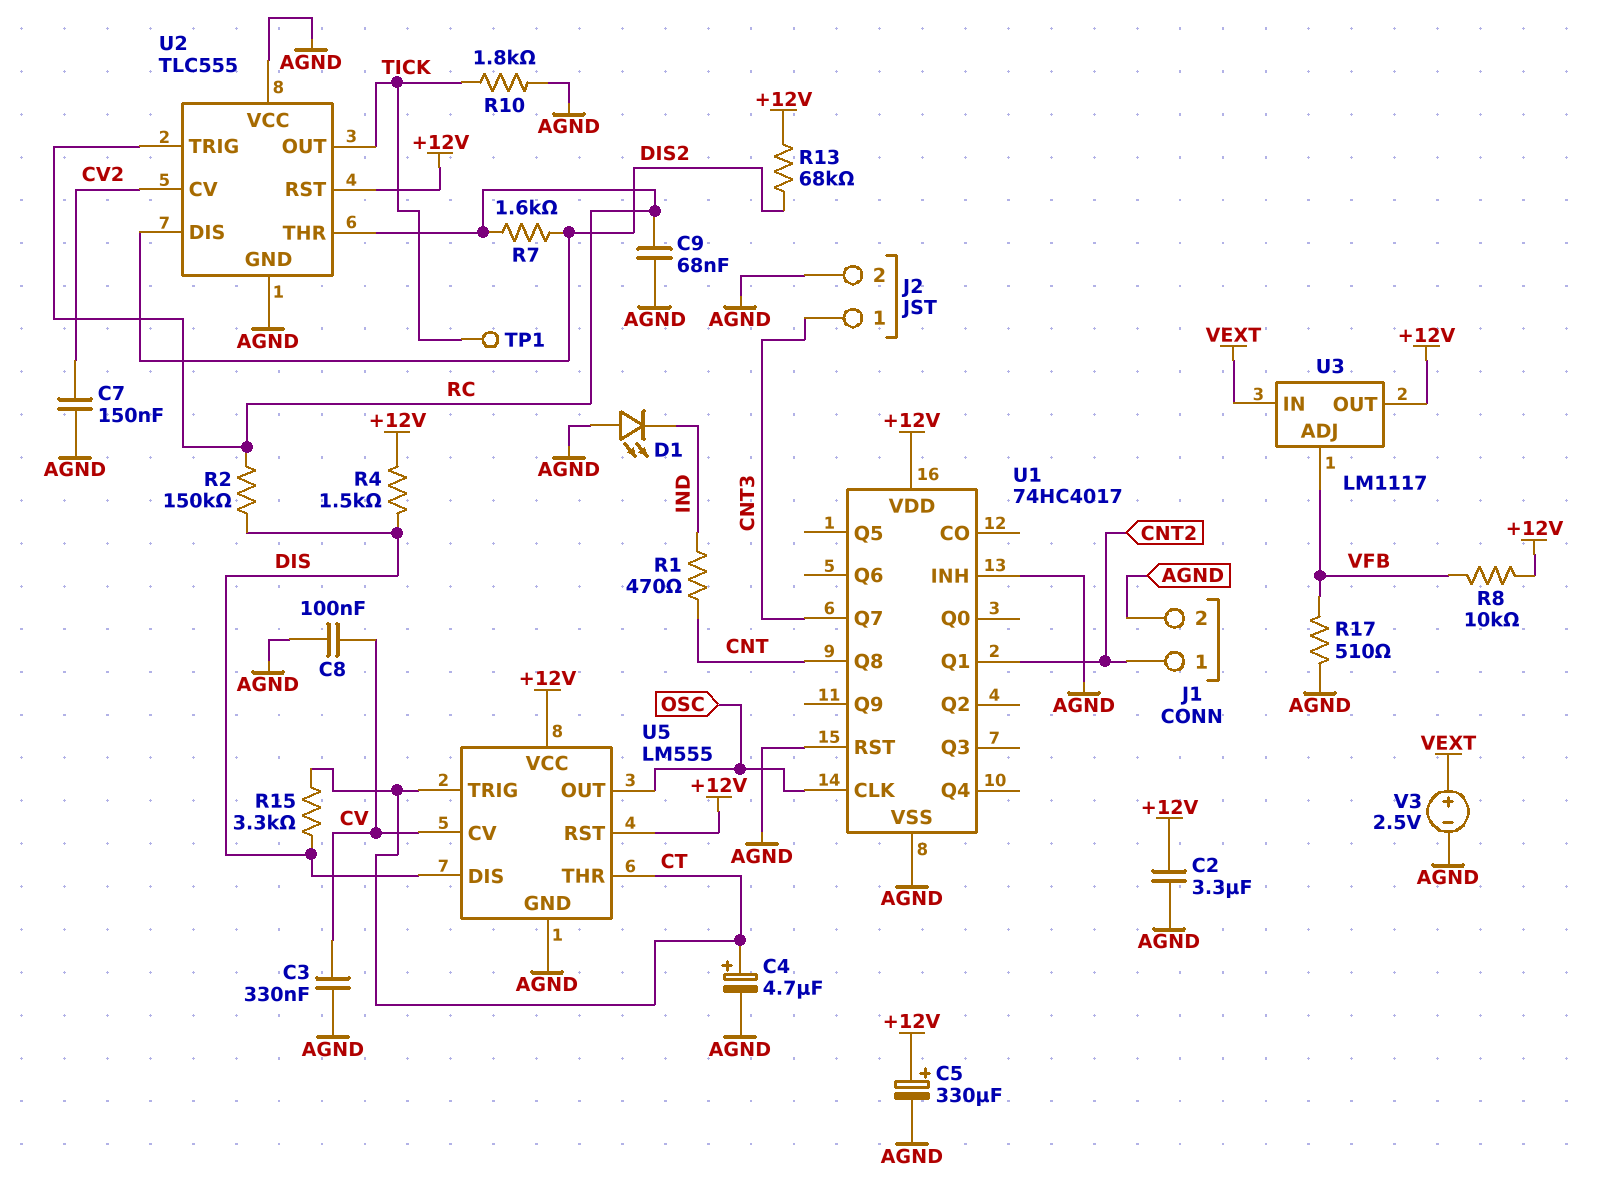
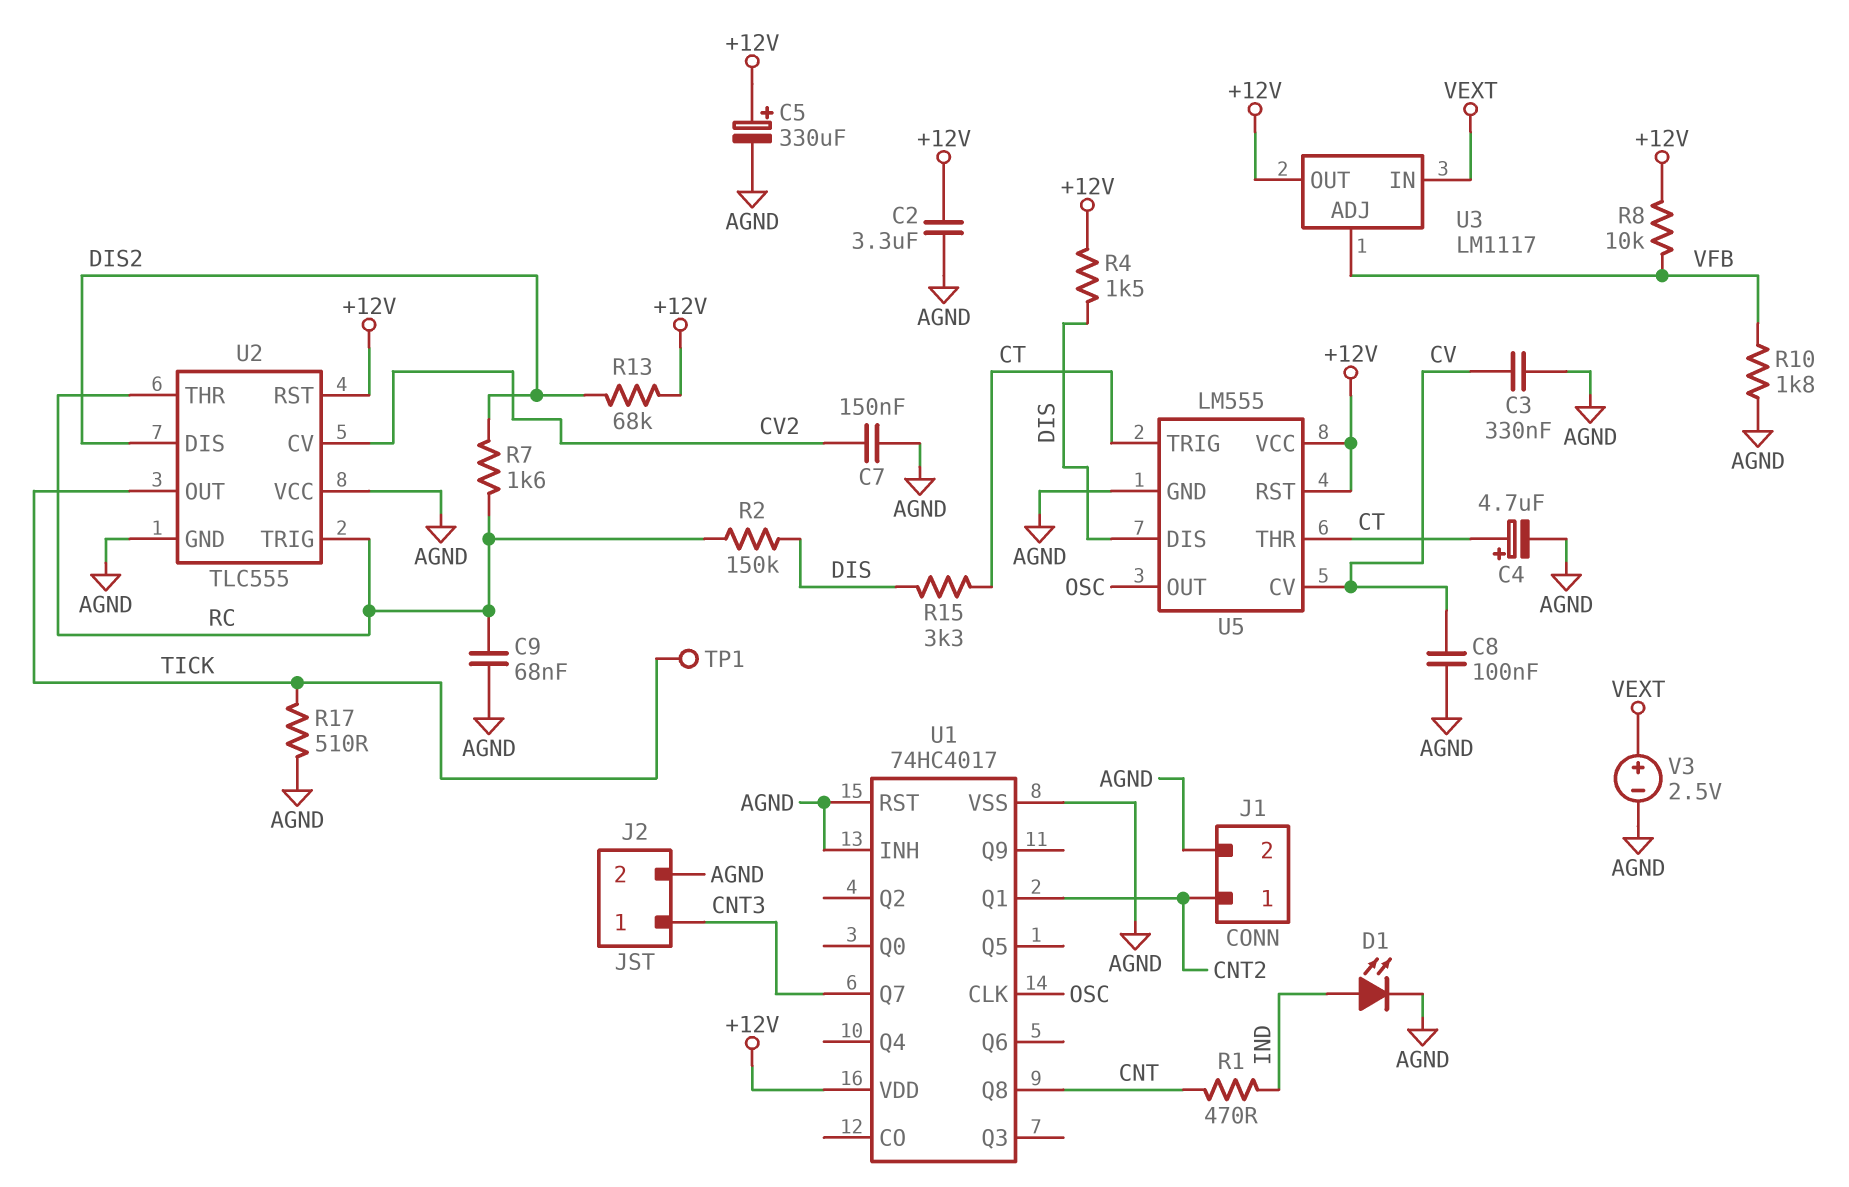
D1: LED (A AGND, K IND) -> LED (A IND, K AGND)
R10: 1.8k (AGND, TICK) -> 1.8k (AGND, VFB)
R17: 510 (AGND, VFB) -> 510 (AGND, TICK)

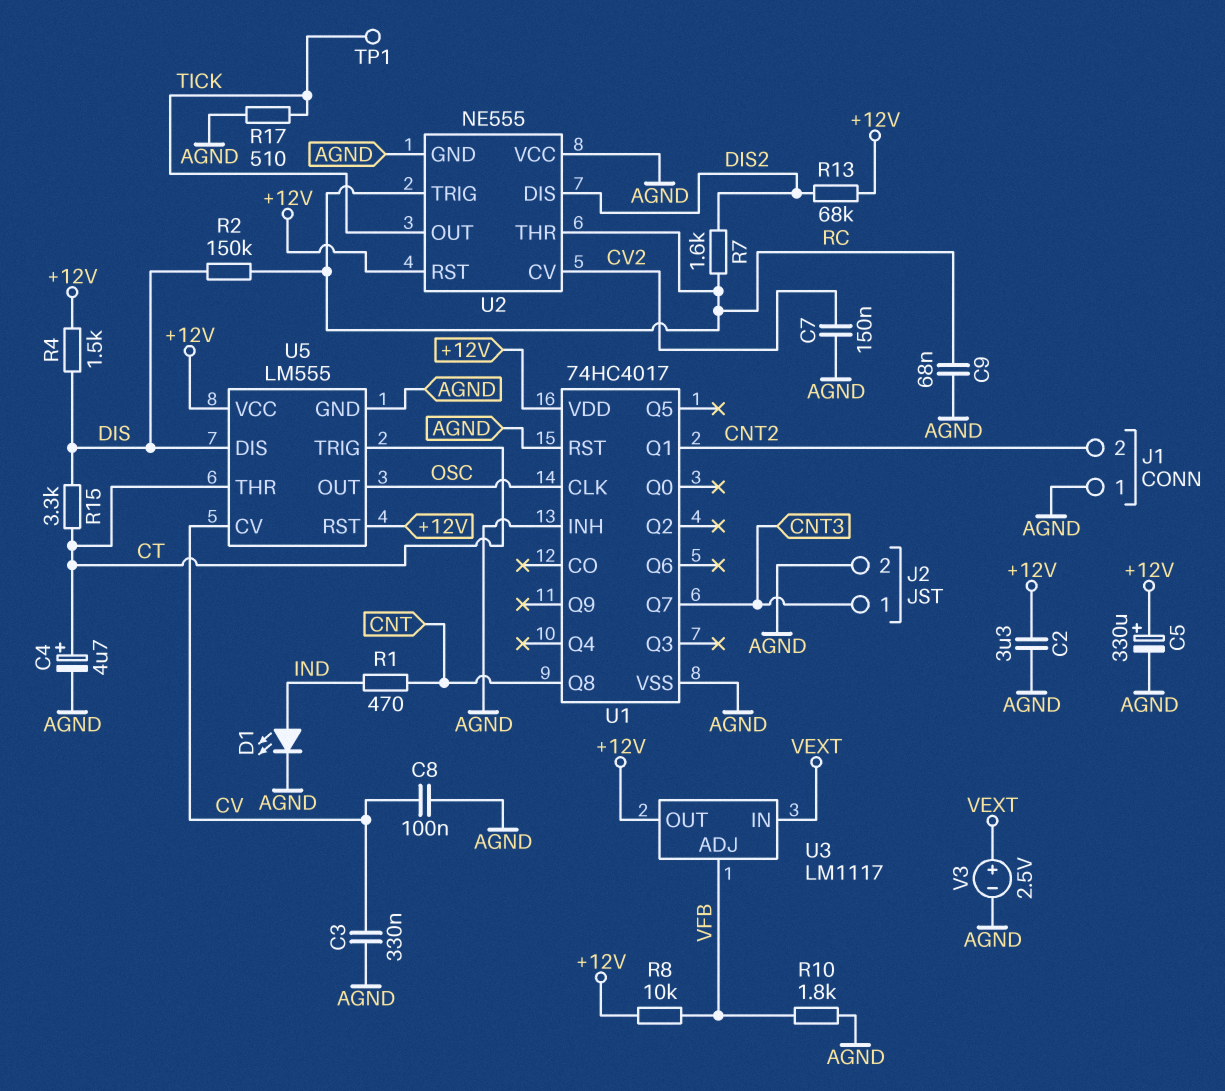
J1 pin 1: CNT2 -> AGND
J1 pin 2: AGND -> CNT2
U2: TLC555 -> NE555

